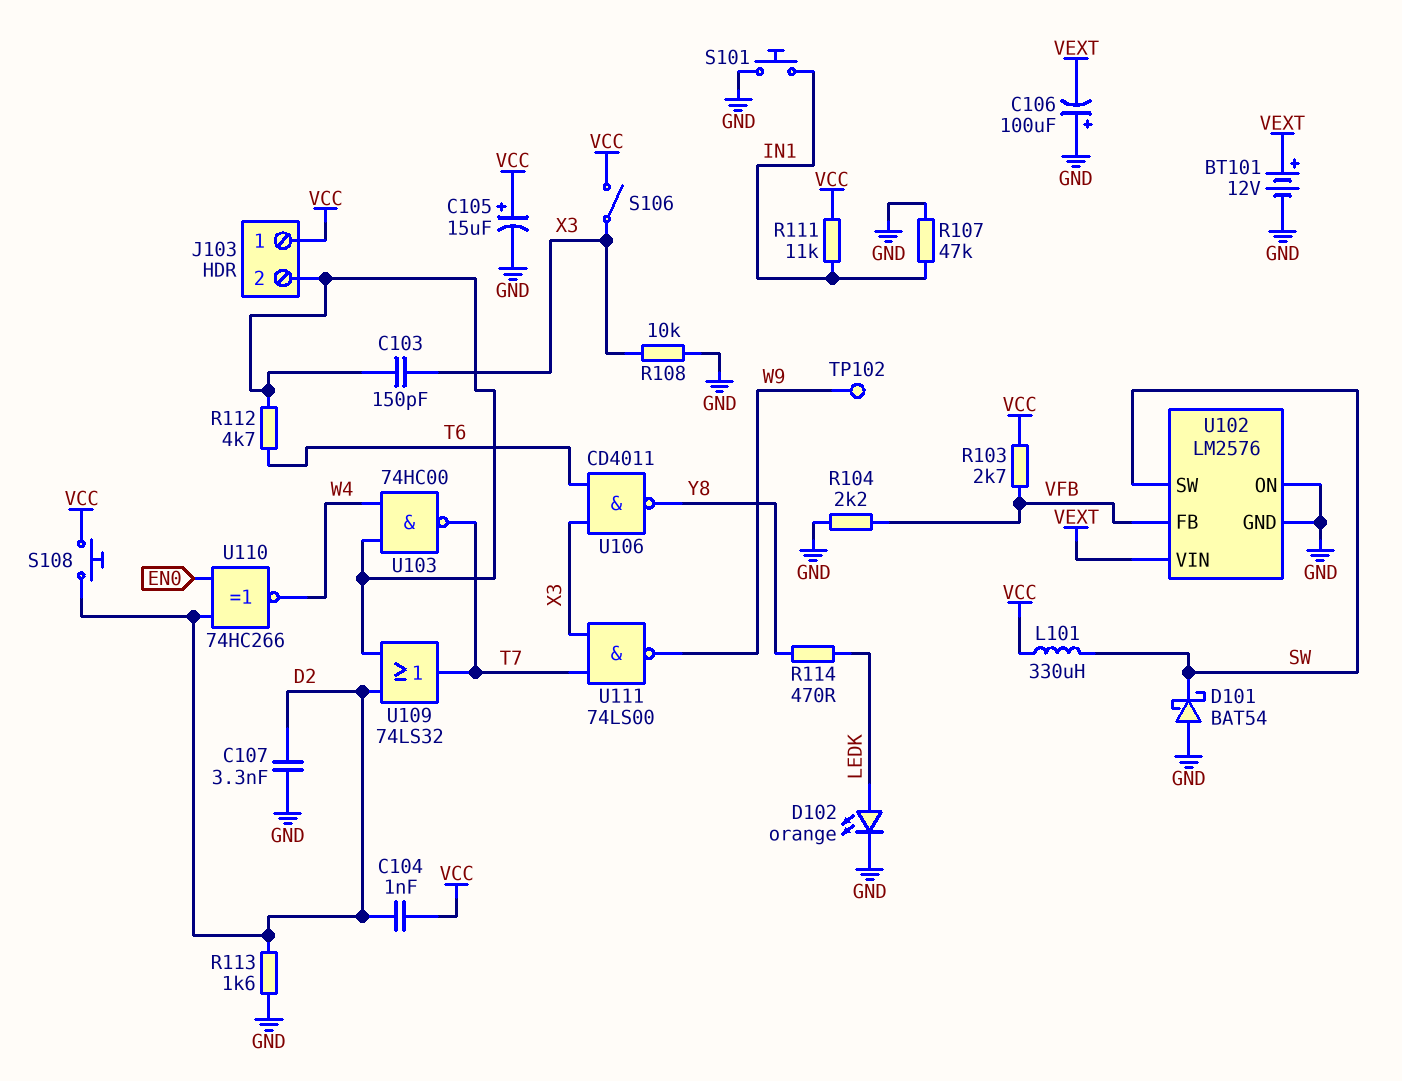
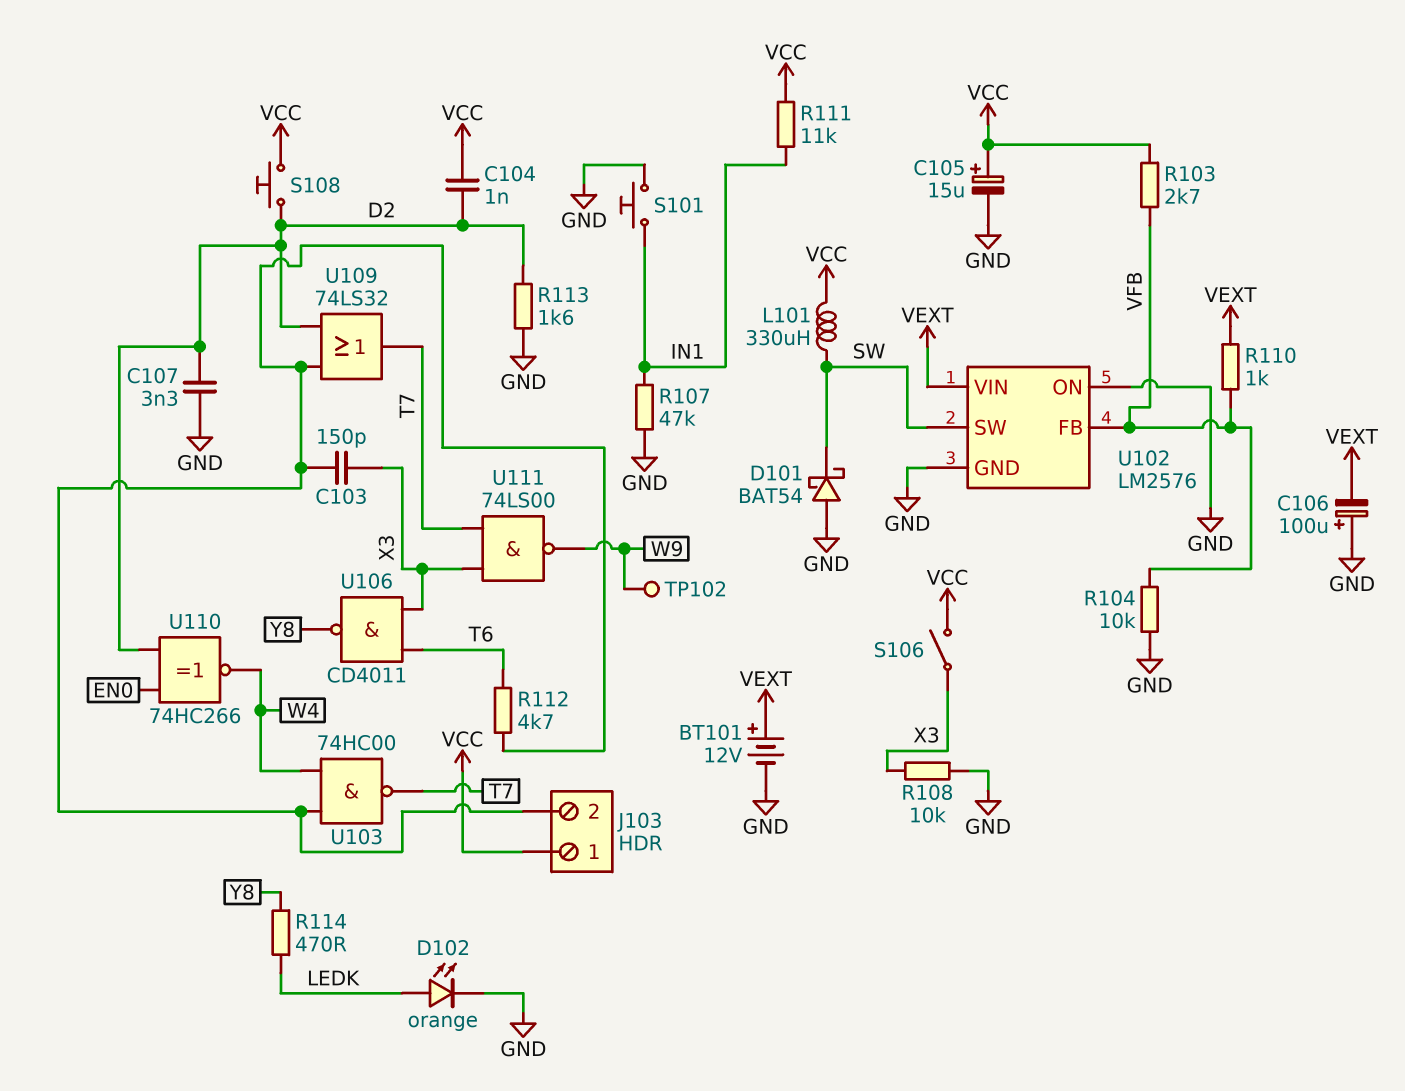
R104: 2.2k (GND, VFB) -> 10k (GND, VFB)
R110: none -> 1k (VEXT, VFB)

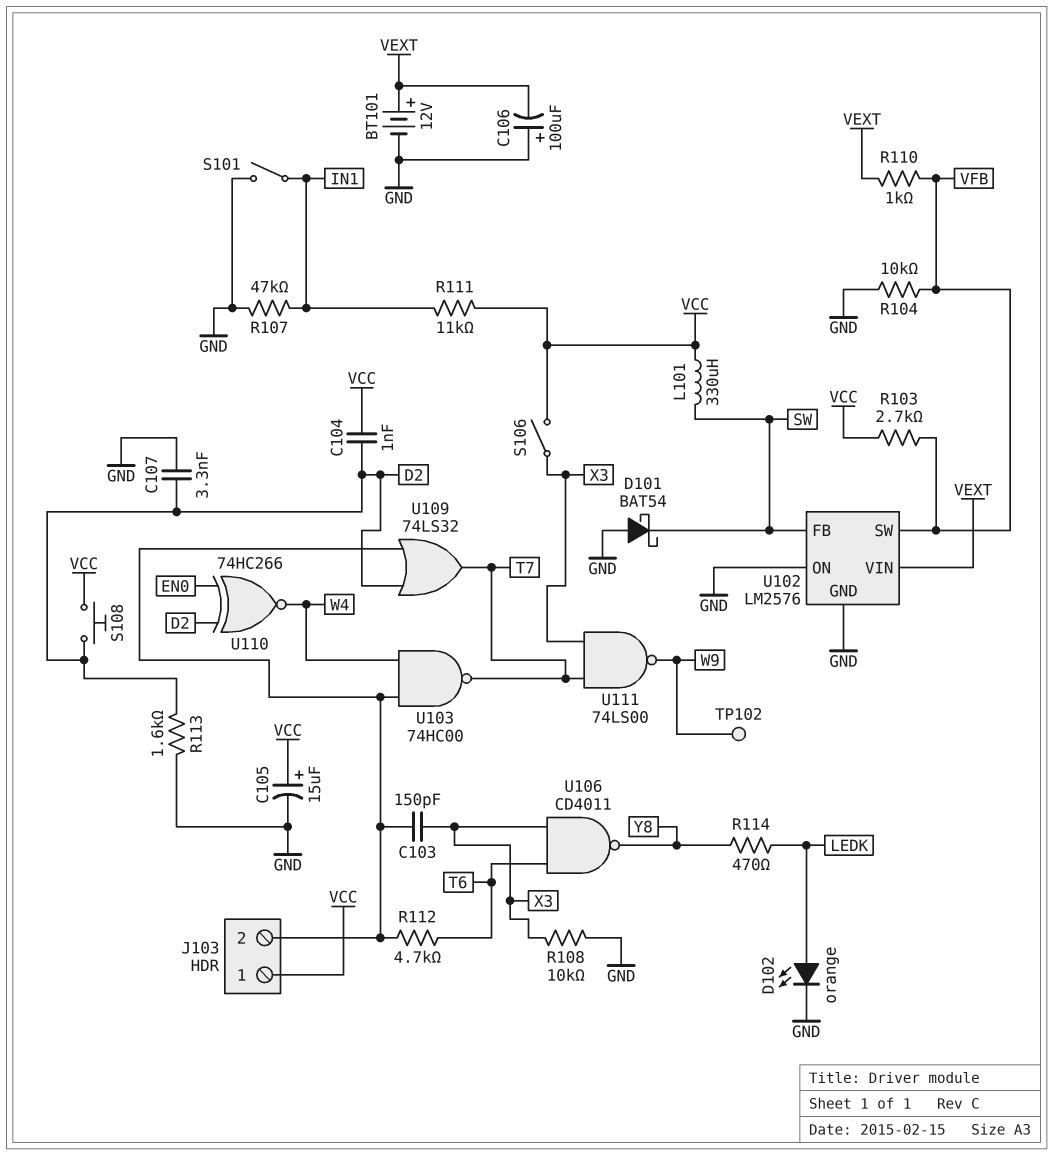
S101: button (GND, IN1) -> switch (GND, IN1)
U102 pin FB: VFB -> SW
U102 pin SW: SW -> VFB

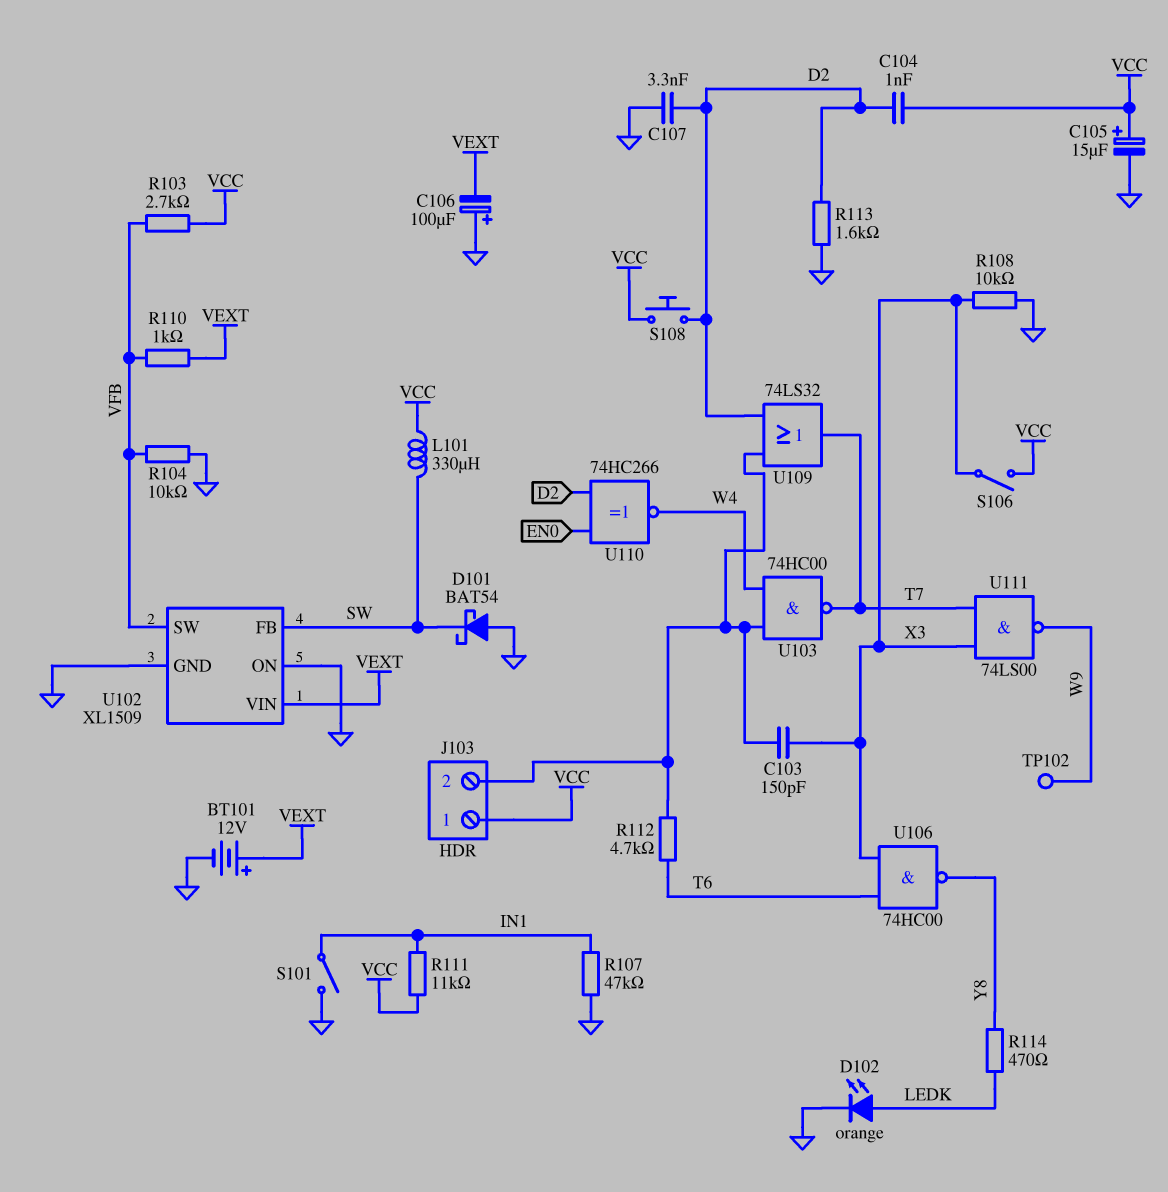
U102: LM2576 -> XL1509
U106: NAND CD4011 (in T6, in X3, out Y8) -> NAND 74HC00 (in T6, in X3, out Y8)

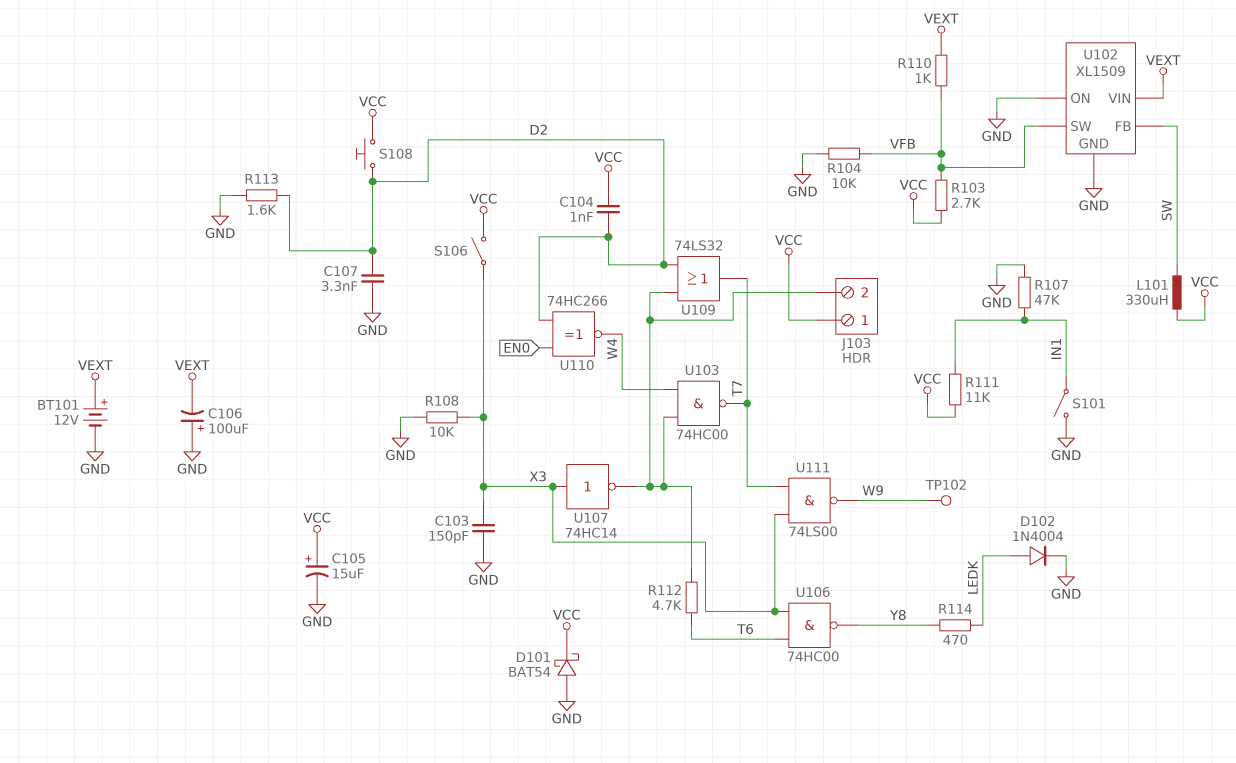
C103: 150pF (J103/2, X3) -> 150pF (GND, X3)
D101: schottky BAT54 (A GND, K SW) -> schottky BAT54 (A GND, K VCC)
D102: LED orange (A LEDK, K GND) -> diode 1N4004 (A LEDK, K GND)
U107: none -> NOT 74HC14 (in X3, out J103/2)

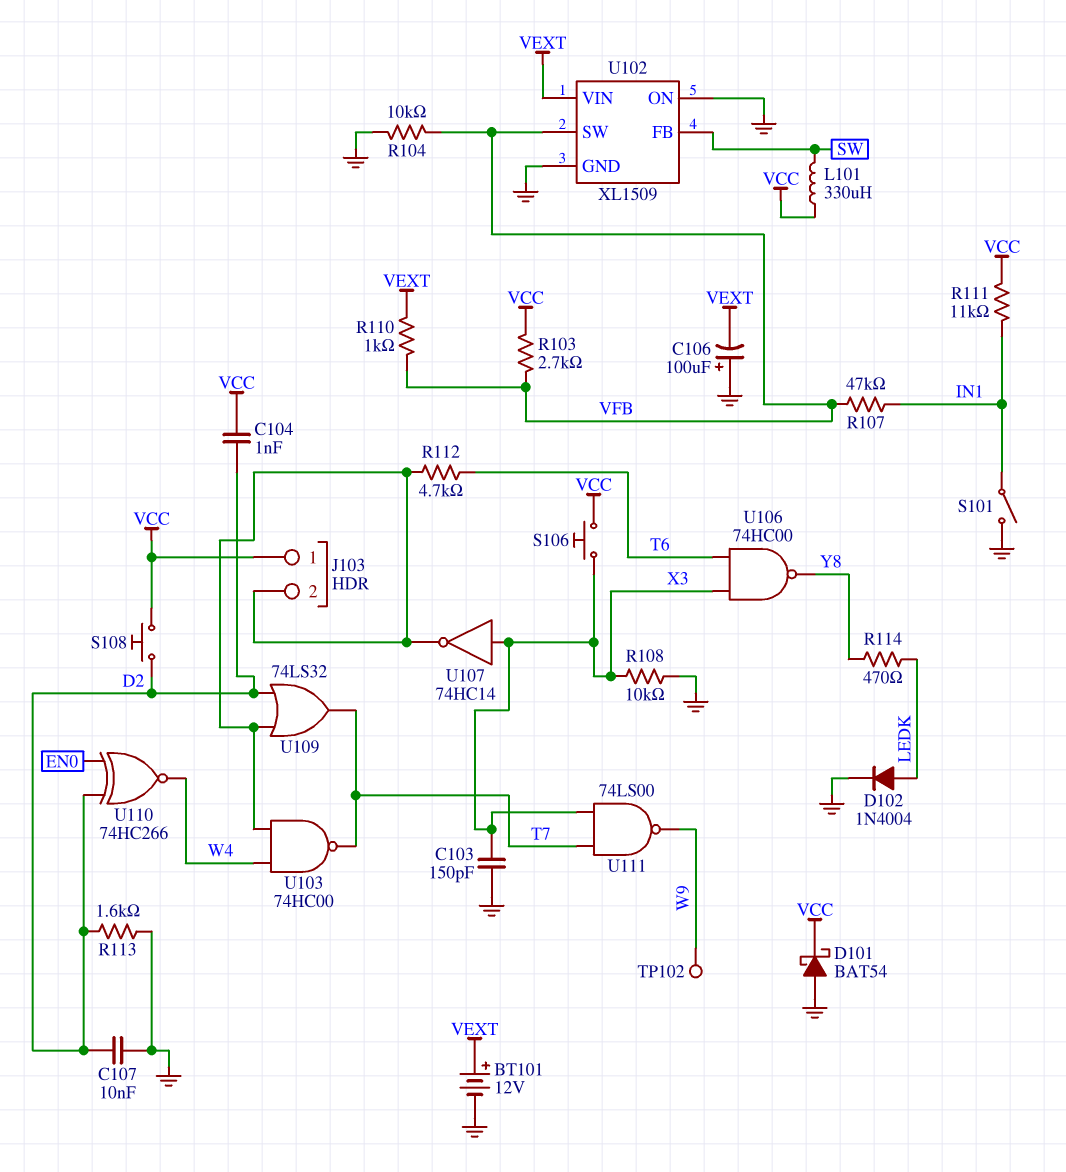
C105: 15uF (plus VCC, minus GND) -> none
C107: 3.3nF (D2, GND) -> 10nF (D2, GND)
R107: 47k (GND, IN1) -> 47k (IN1, VFB)
S106: switch (VCC, X3) -> button (VCC, X3)

